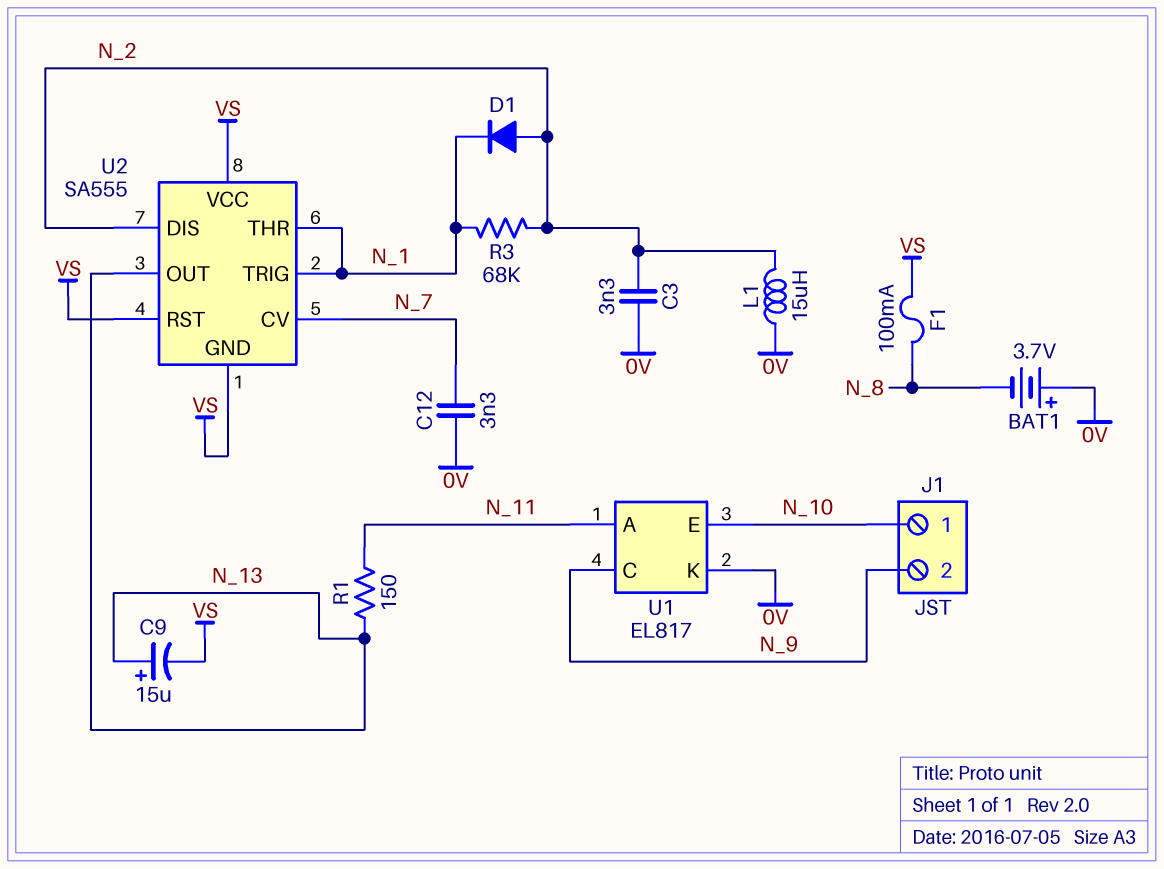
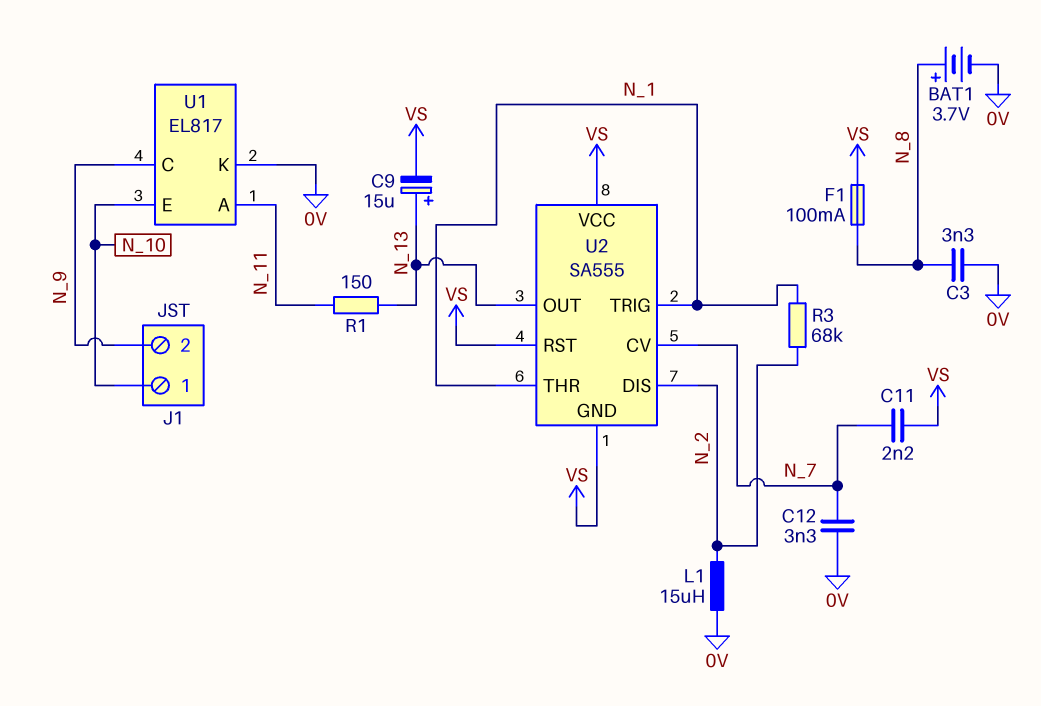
BAT1: 3.7V (plus 0V, minus N_8) -> 3.7V (plus N_8, minus 0V)
C3: 3.3nF (0V, N_2) -> 3.3nF (0V, N_8)
C11: none -> 2.2nF (N_7, VS)
D1: diode (A N_2, K N_1) -> none

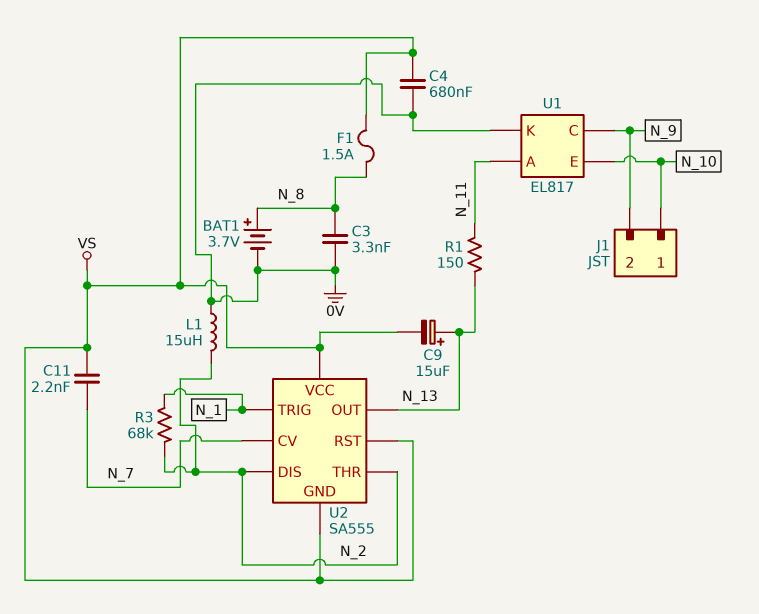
C4: none -> 680nF (0V, VS)
C12: 3.3nF (0V, N_7) -> none
F1: 100mA (N_8, VS) -> 1.5A (N_8, VS)
U2 pin THR: N_1 -> N_2

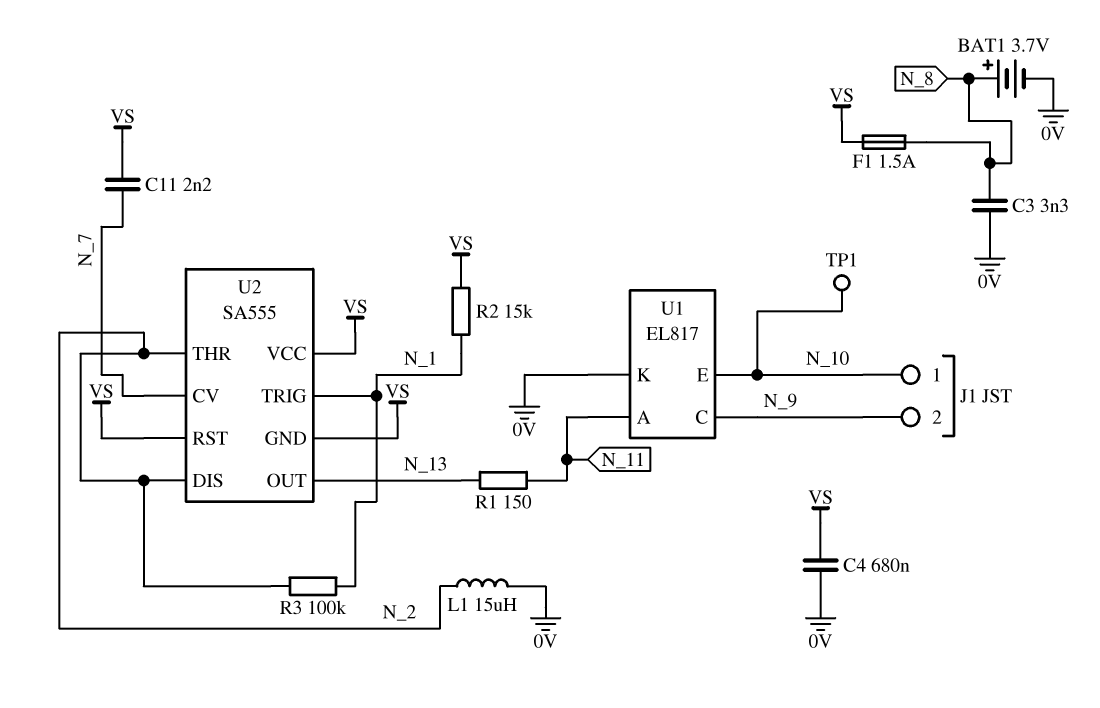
C9: 15uF (plus N_13, minus VS) -> none
R2: none -> 15k (N_1, VS)
R3: 68k (N_1, N_2) -> 100k (N_1, N_2)
TP1: none -> test point (N_10)

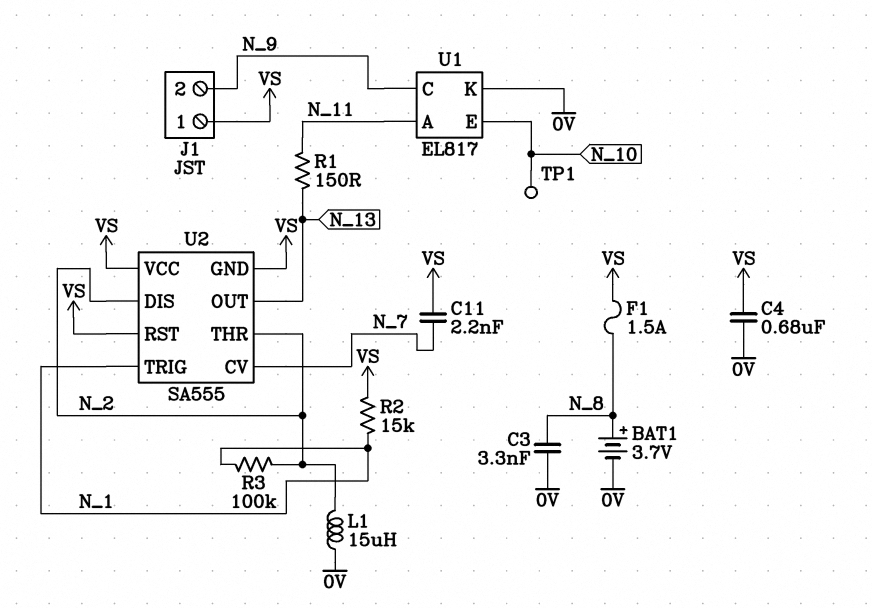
J1 pin 1: N_10 -> VS

